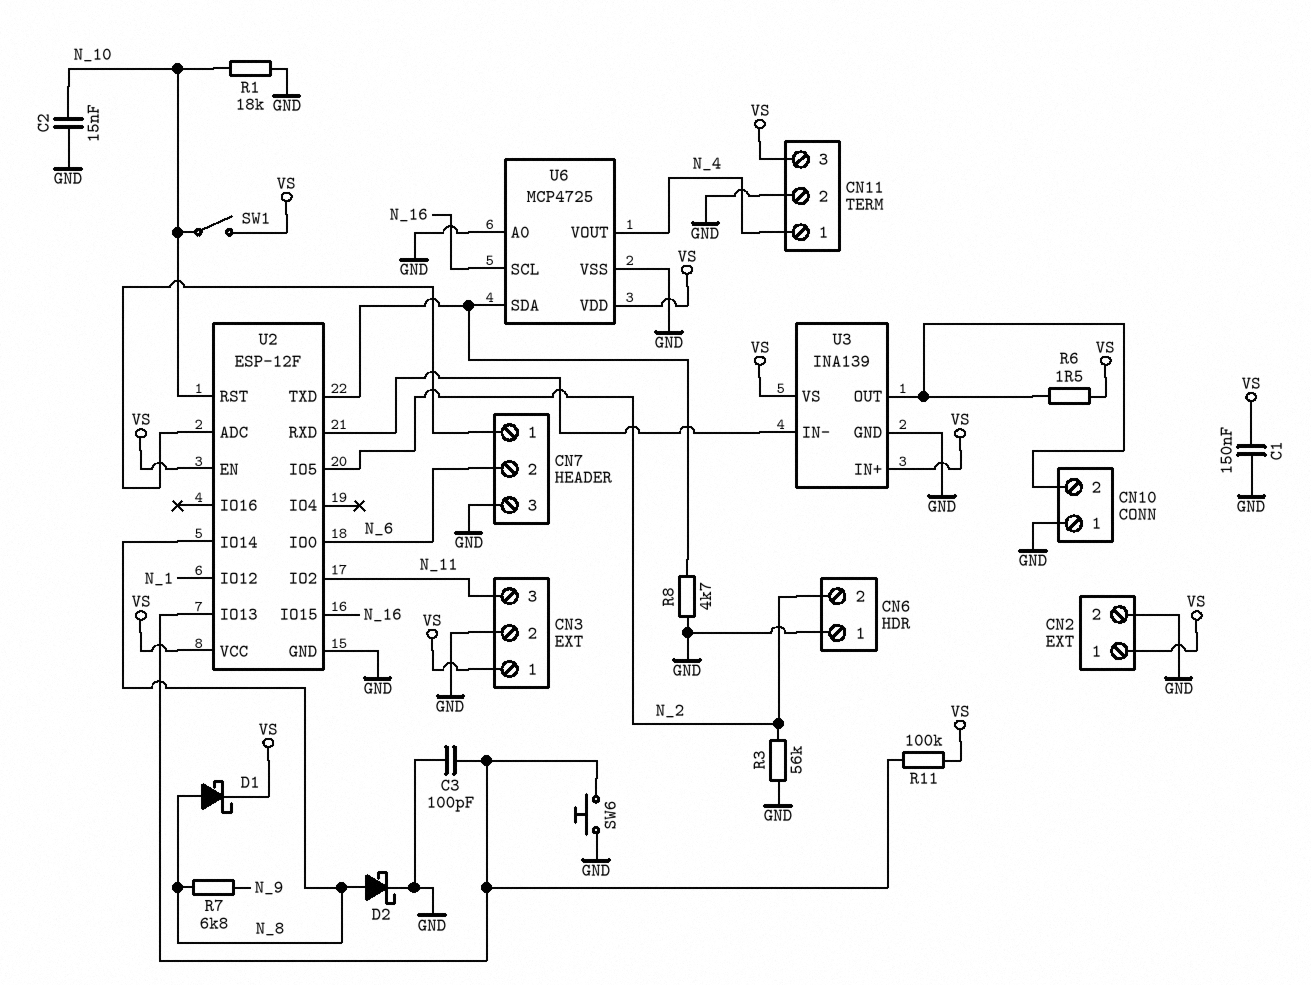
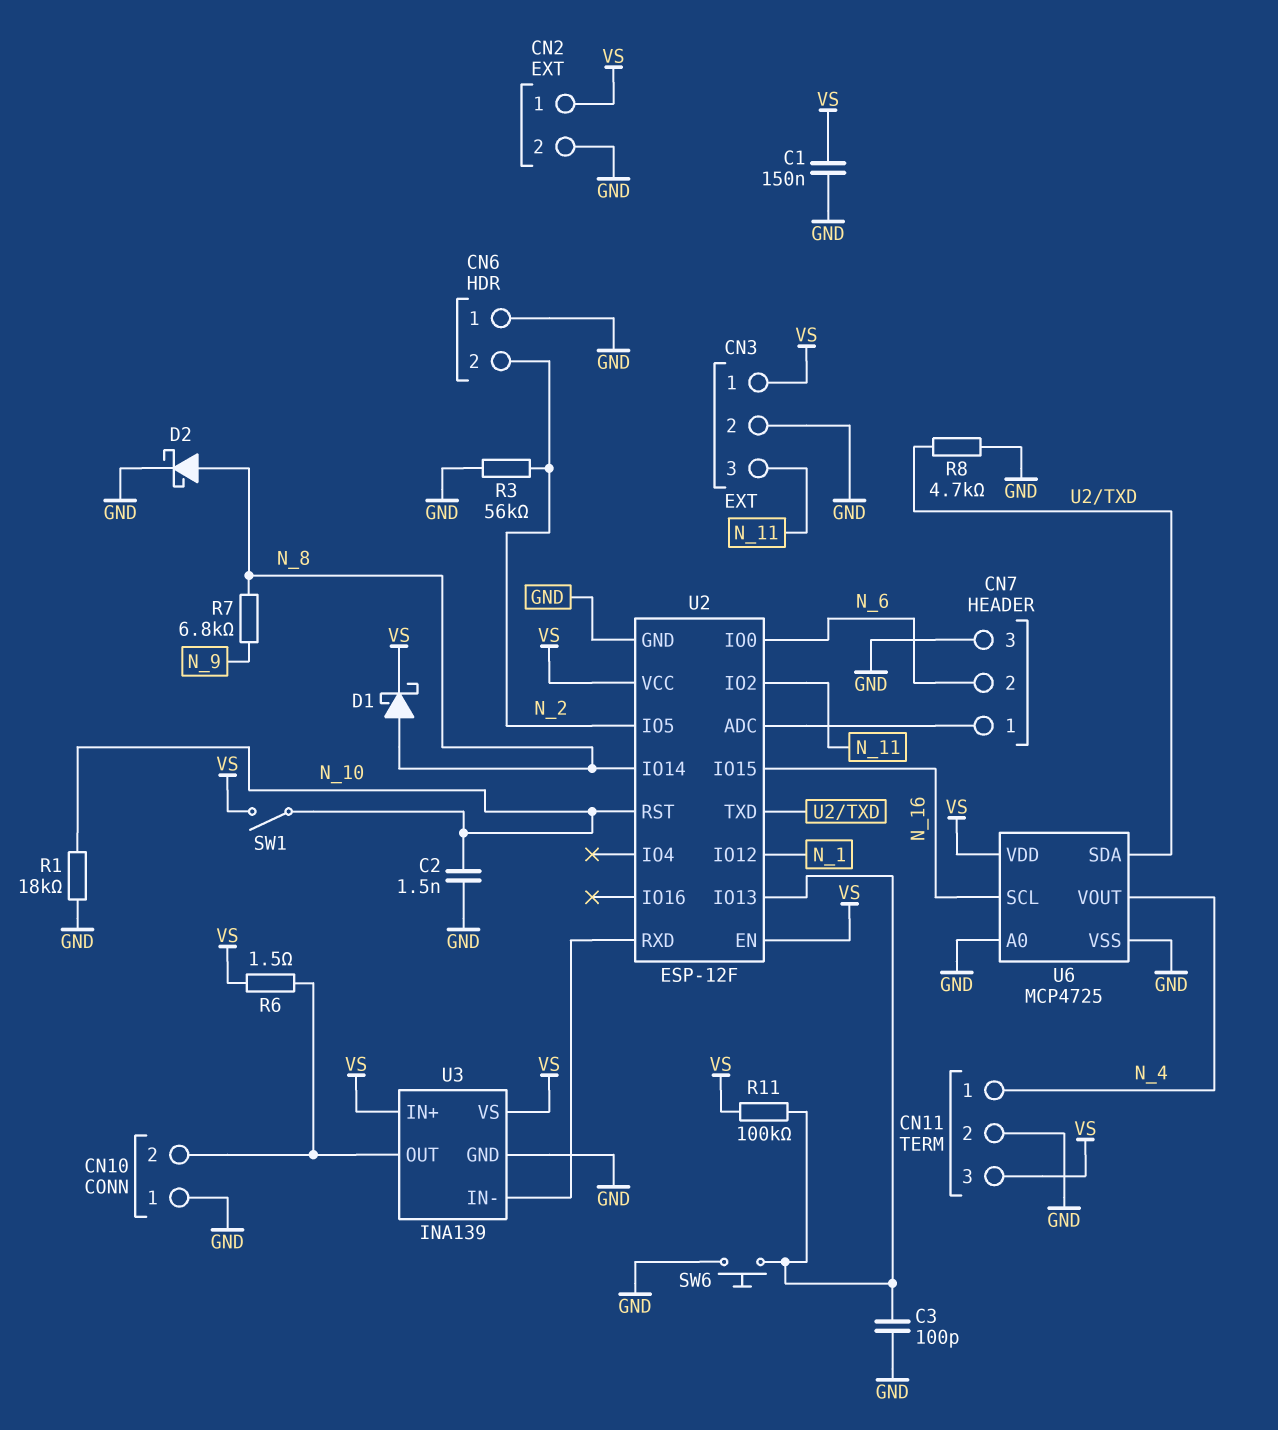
C2: 15nF (GND, N_10) -> 1.5nF (GND, N_10)

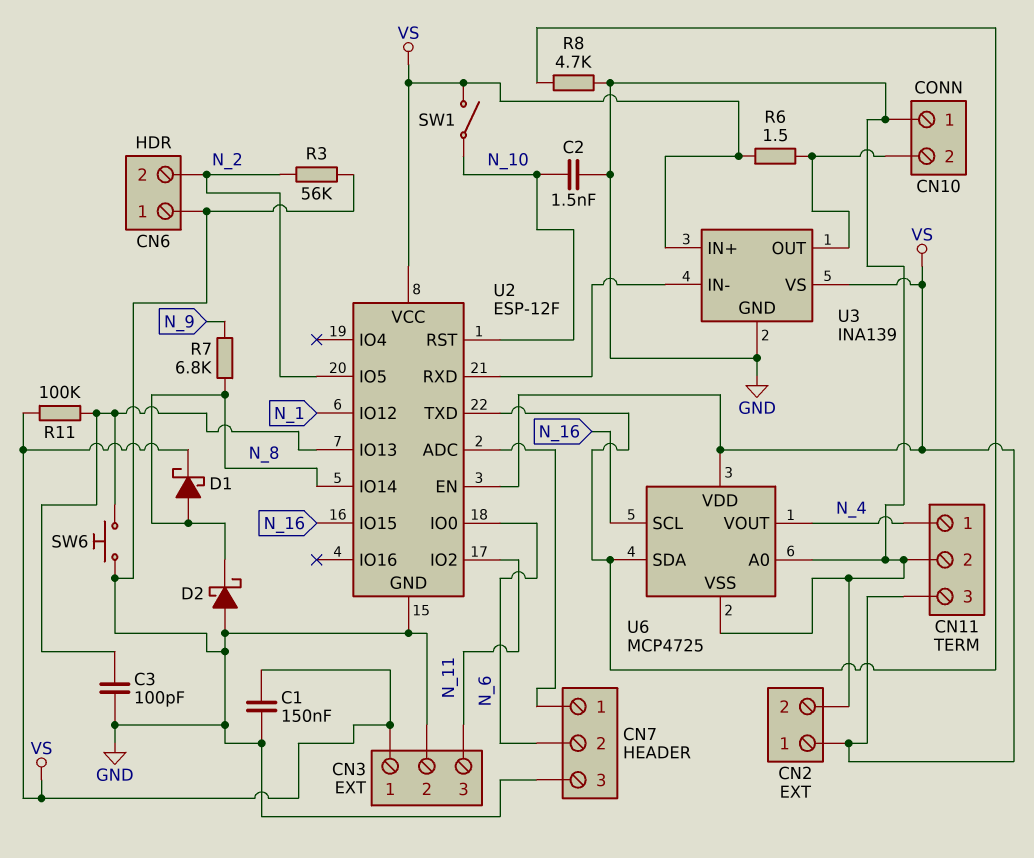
D2: schottky (A N_8, K GND) -> schottky (A GND, K N_8)
R1: 18k (GND, N_10) -> none

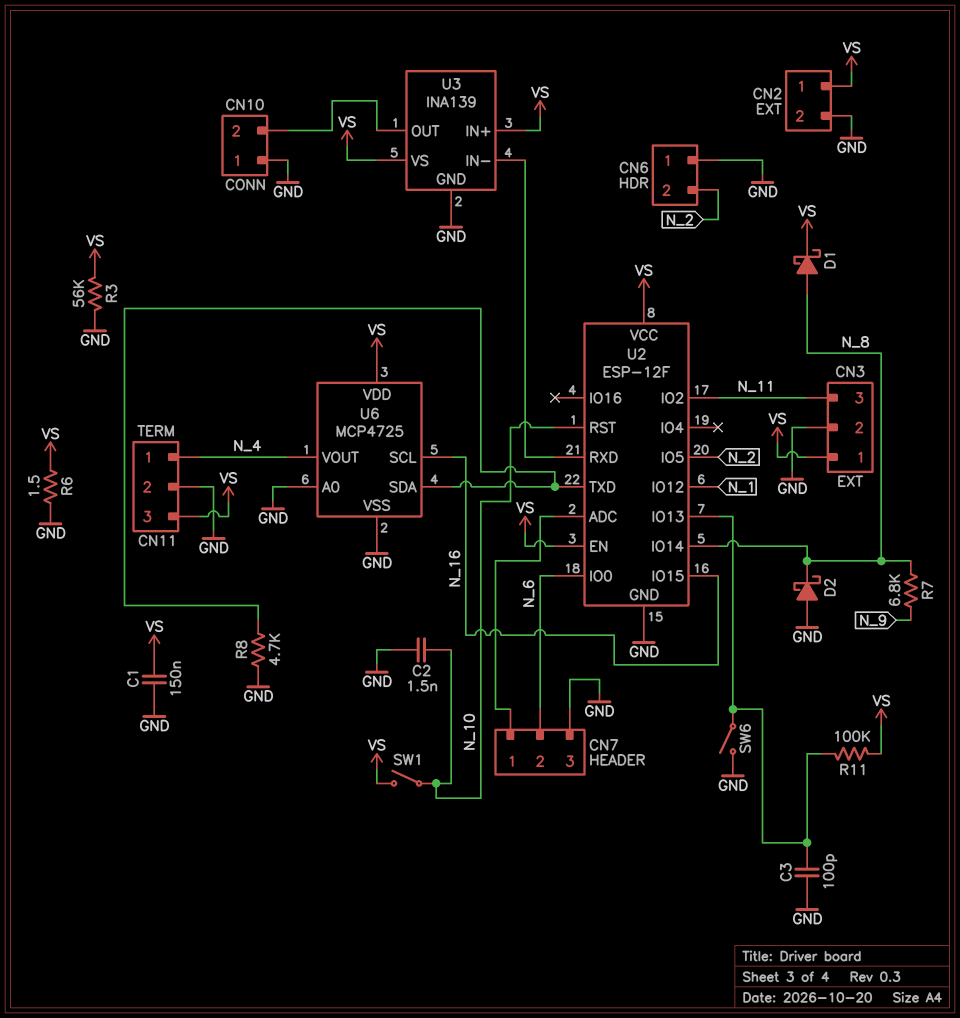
R3: 56k (GND, N_2) -> 56k (GND, VS)
R6: 1.5 (CN10/2, VS) -> 1.5 (GND, VS)
SW6: button (GND, U2/IO13) -> switch (GND, U2/IO13)

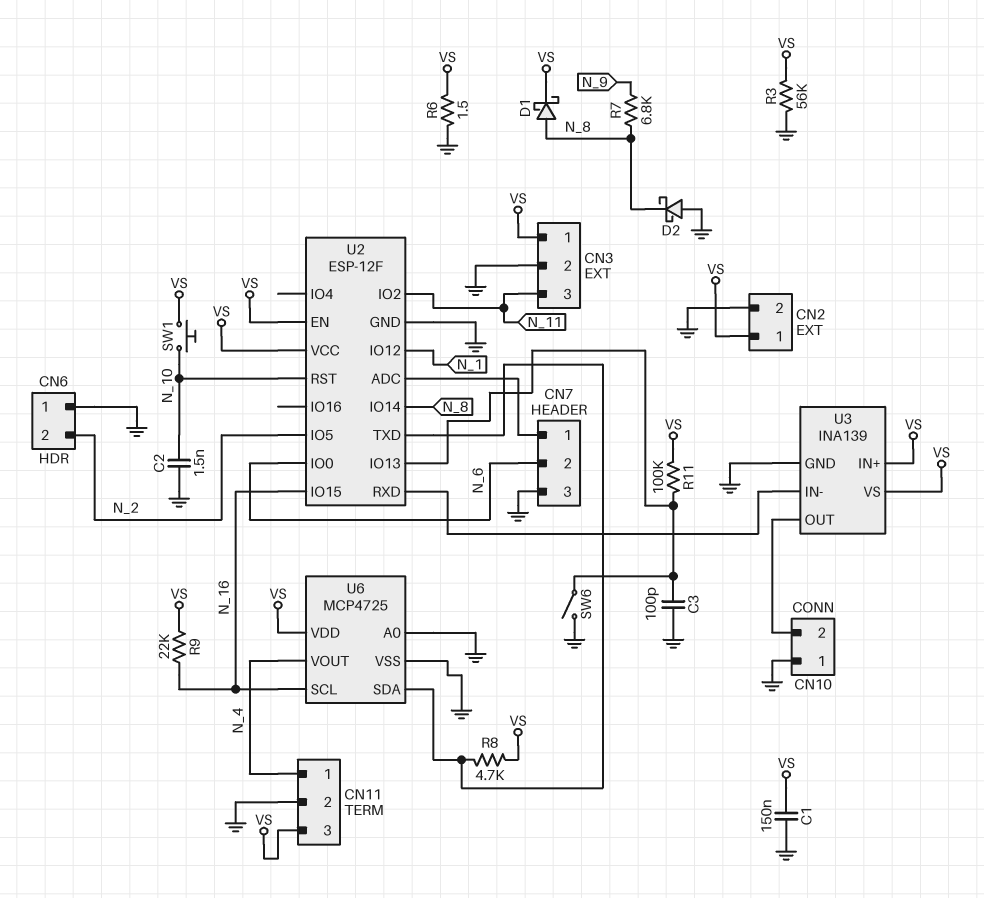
R8: 4.7k (GND, U2/TXD) -> 4.7k (U2/TXD, VS)
R9: none -> 22k (N_16, VS)
SW1: switch (N_10, VS) -> button (N_10, VS)

